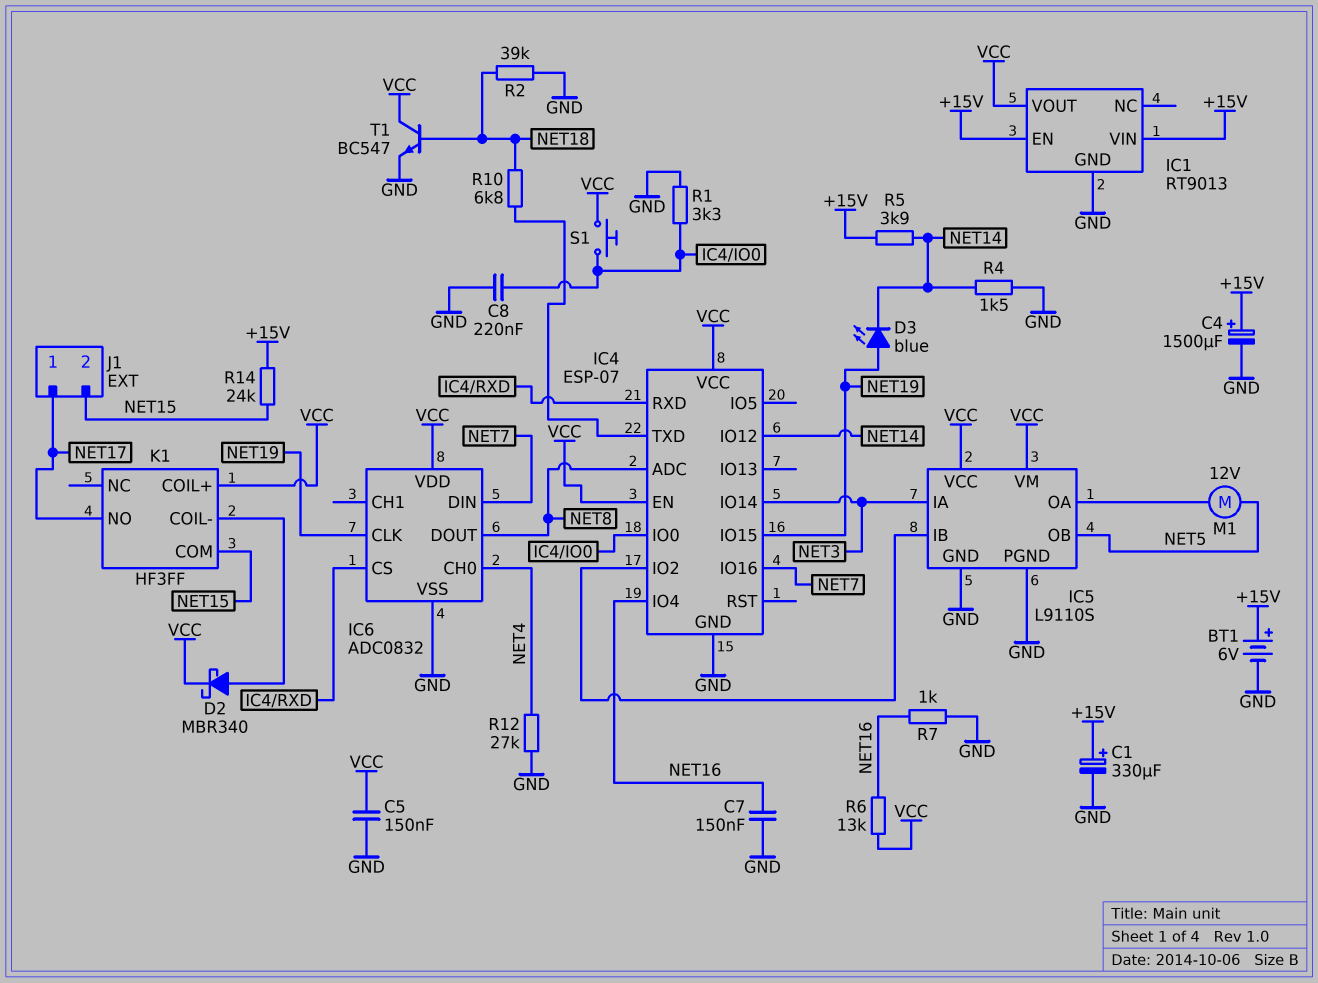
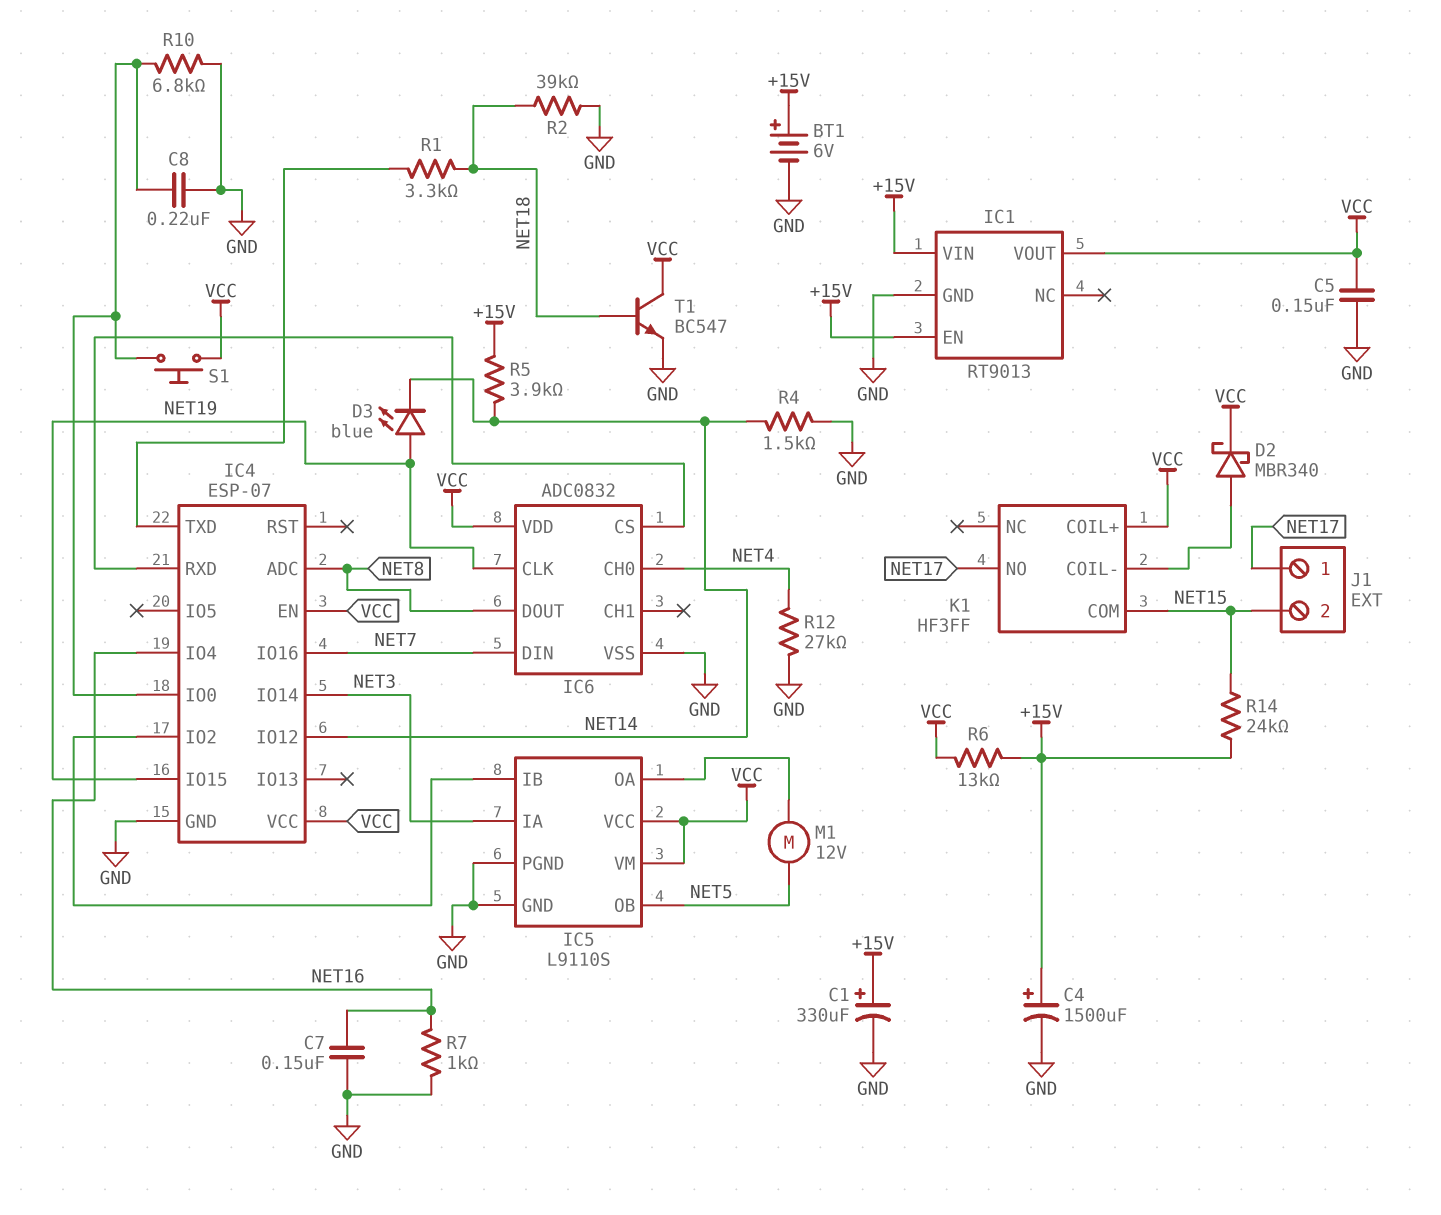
R1: 3.3k (GND, IC4/IO0) -> 3.3k (IC4/TXD, NET18)
R6: 13k (NET16, VCC) -> 13k (+15V, VCC)
R10: 6.8k (IC4/TXD, NET18) -> 6.8k (GND, IC4/IO0)

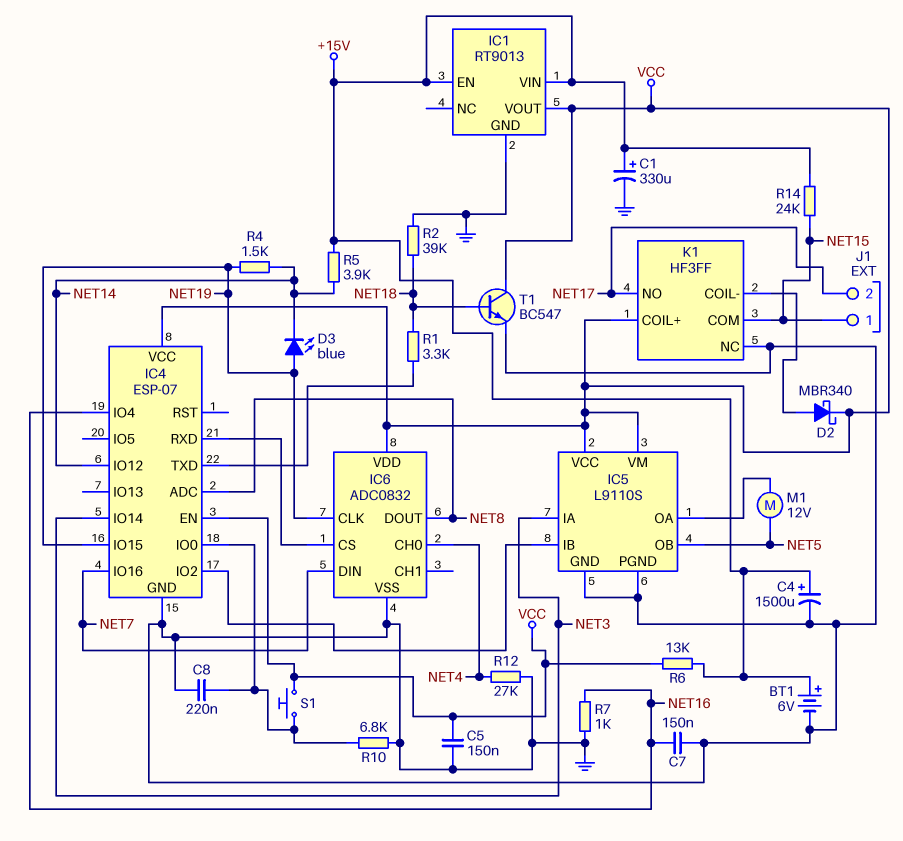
J1 pin 1: NET17 -> NET15
J1 pin 2: NET15 -> NET17
K1 pin NC: none -> GND
R4: 1.5k (GND, NET14) -> 1.5k (NET14, NET19)

